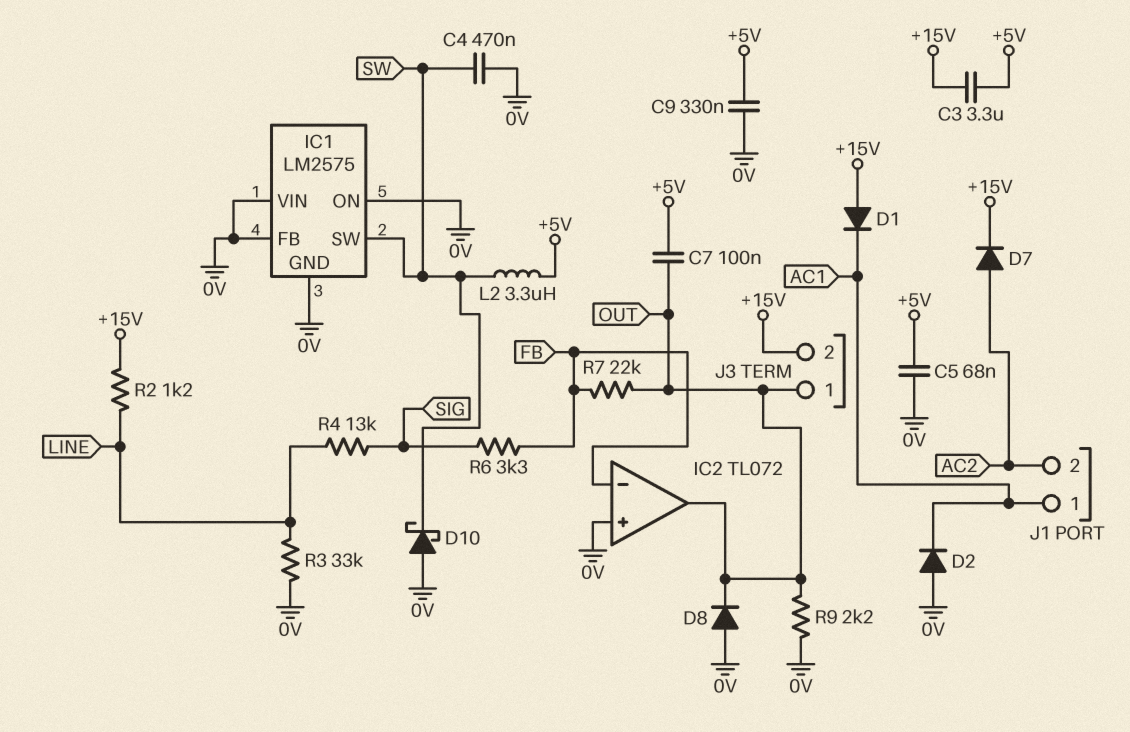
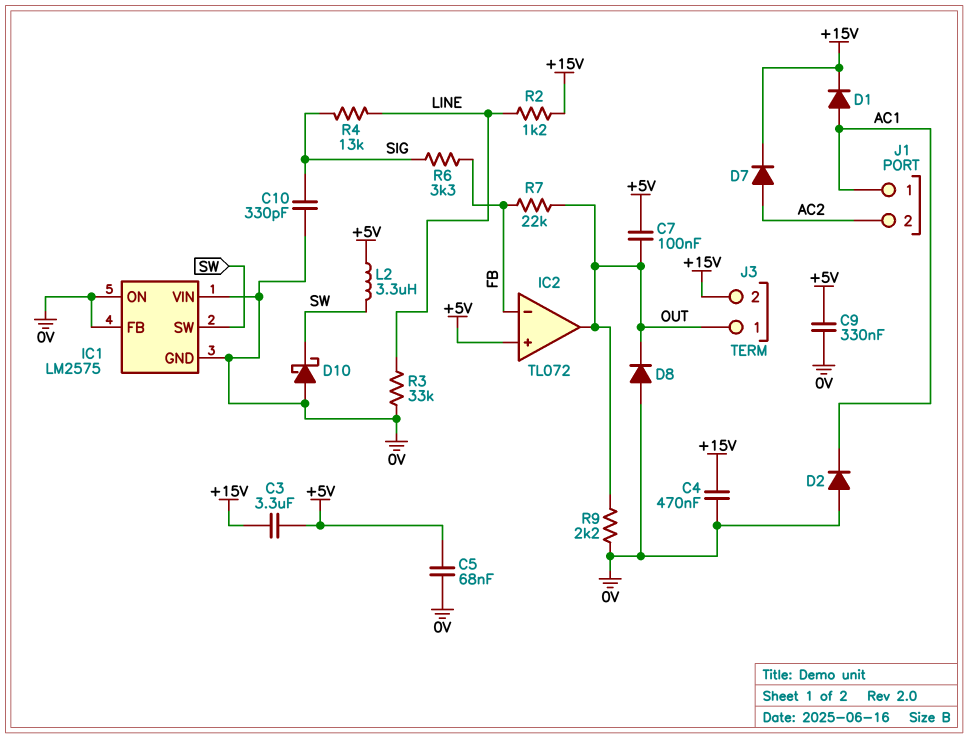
C4: 470nF (0V, SW) -> 470nF (+15V, 0V)
C10: none -> 330pF (0V, SIG)
D1: diode (A +15V, K AC1) -> diode (A AC1, K +15V)
IC2 pin in+: 0V -> +5V

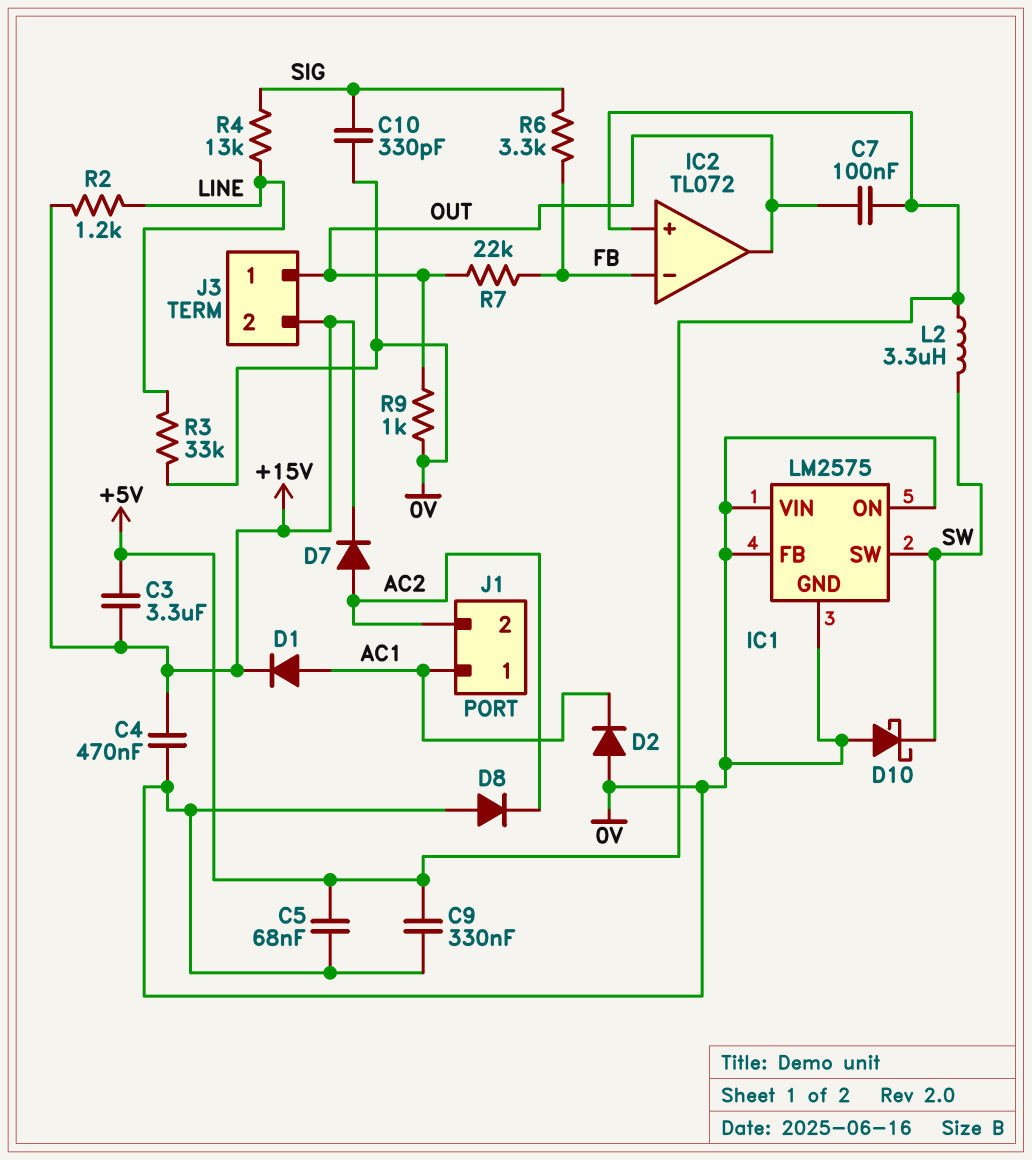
D8: diode (A 0V, K OUT) -> diode (A 0V, K AC2)
R9: 2.2k (0V, OUT) -> 1k (0V, OUT)

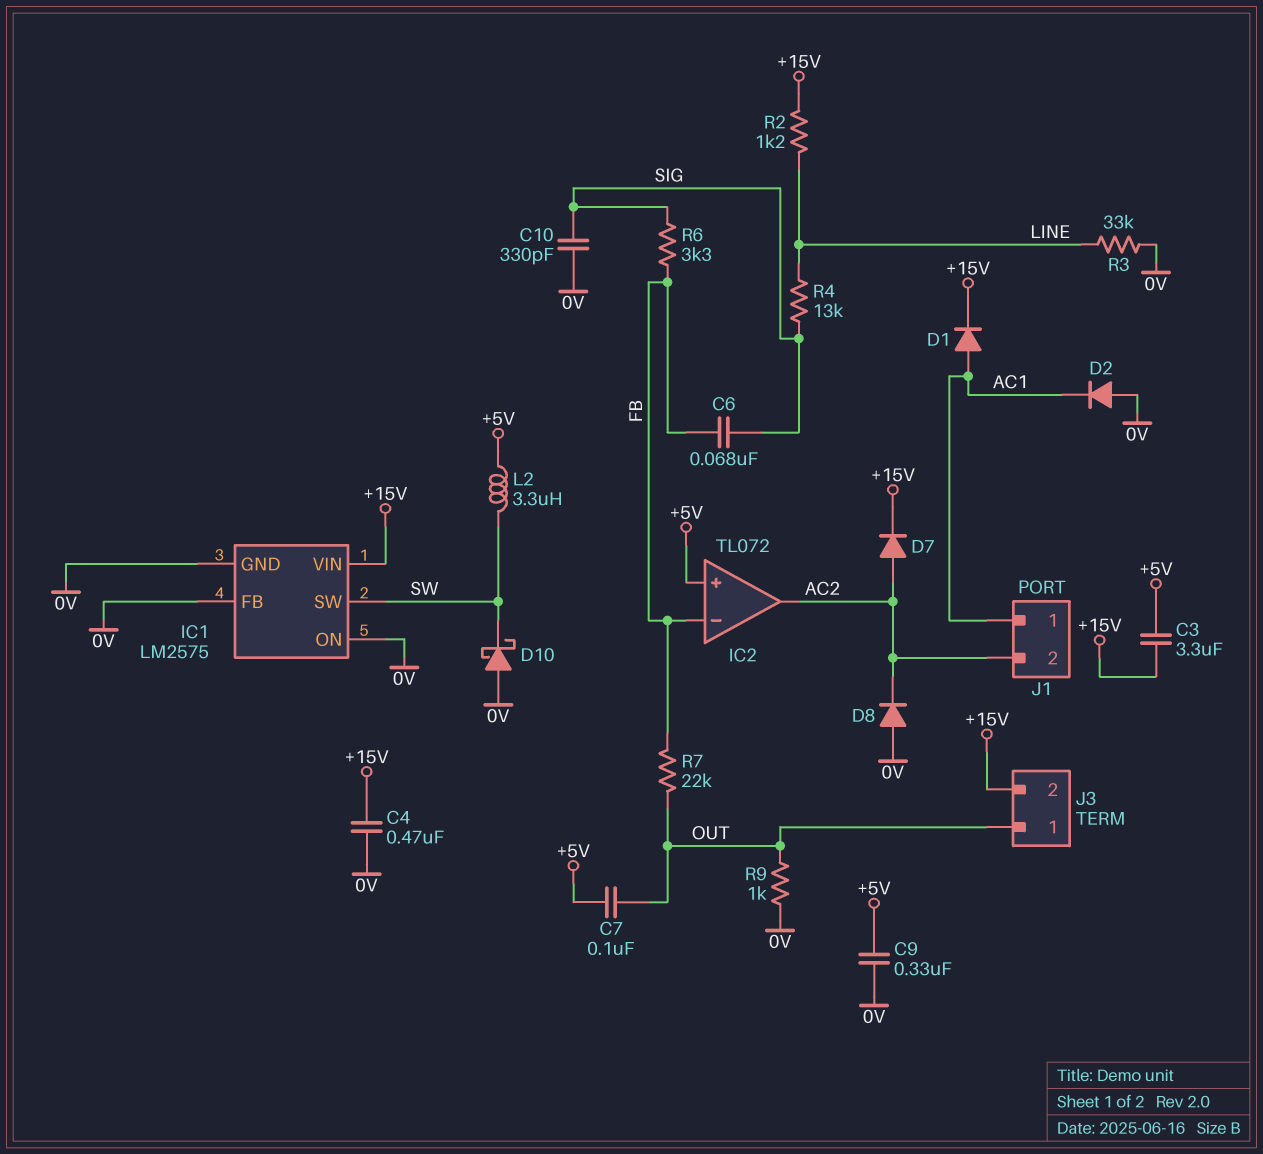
C5: 68nF (+5V, 0V) -> none
C6: none -> 68nF (FB, SIG)
IC1 pin VIN: 0V -> +15V
IC2 pin out: OUT -> AC2

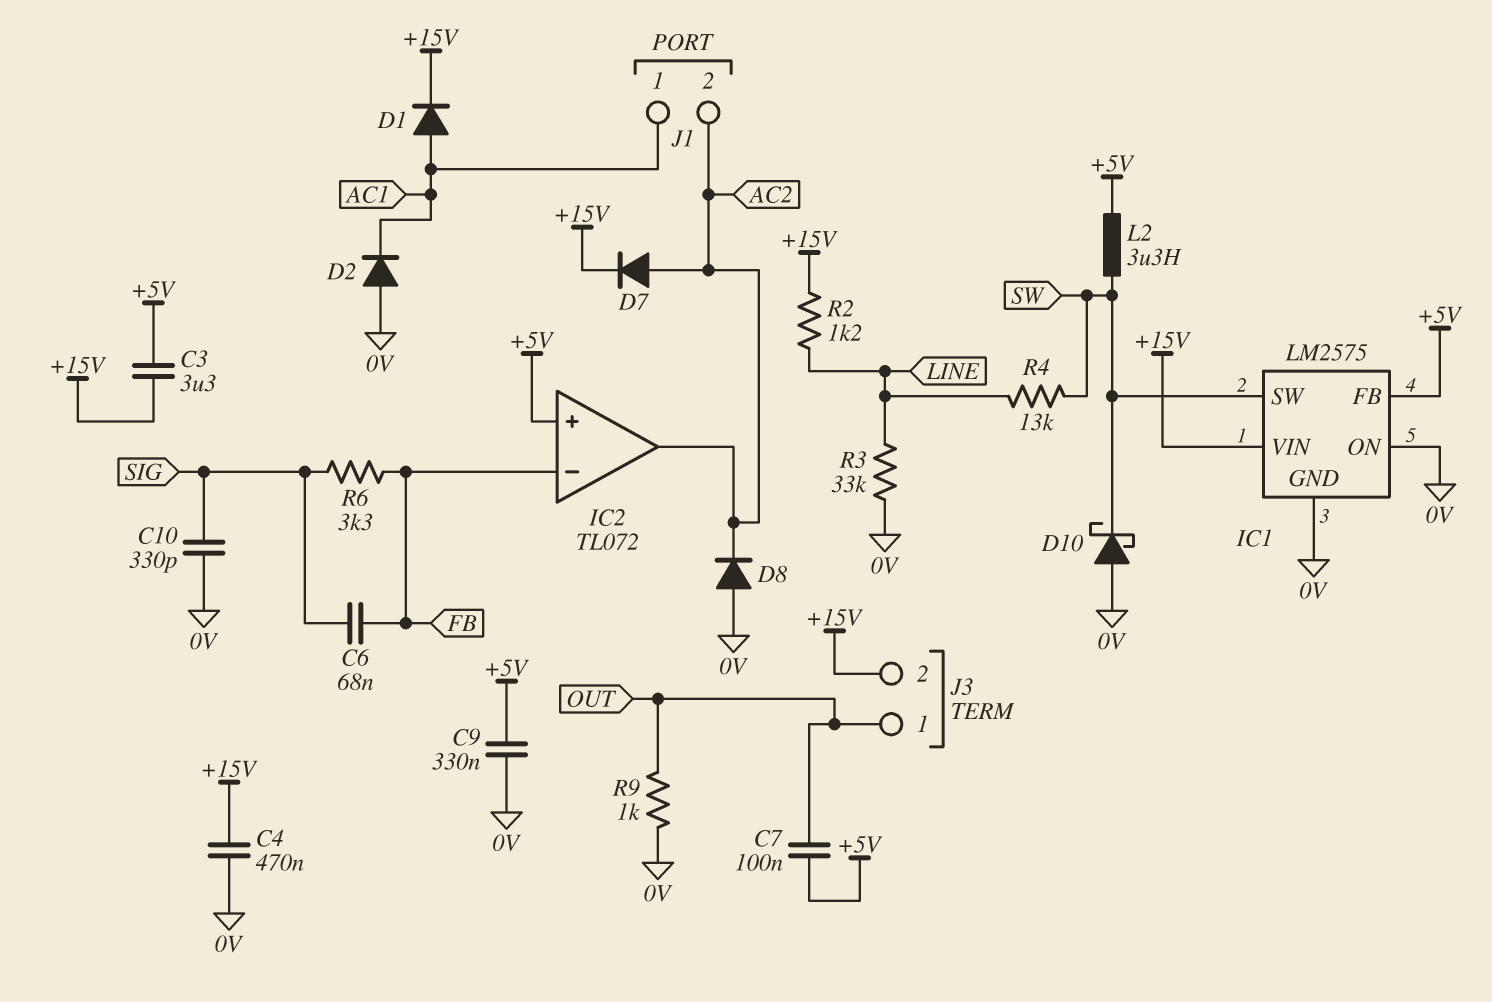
IC1 pin FB: 0V -> +5V
R4: 13k (LINE, SIG) -> 13k (LINE, SW)
R7: 22k (FB, OUT) -> none

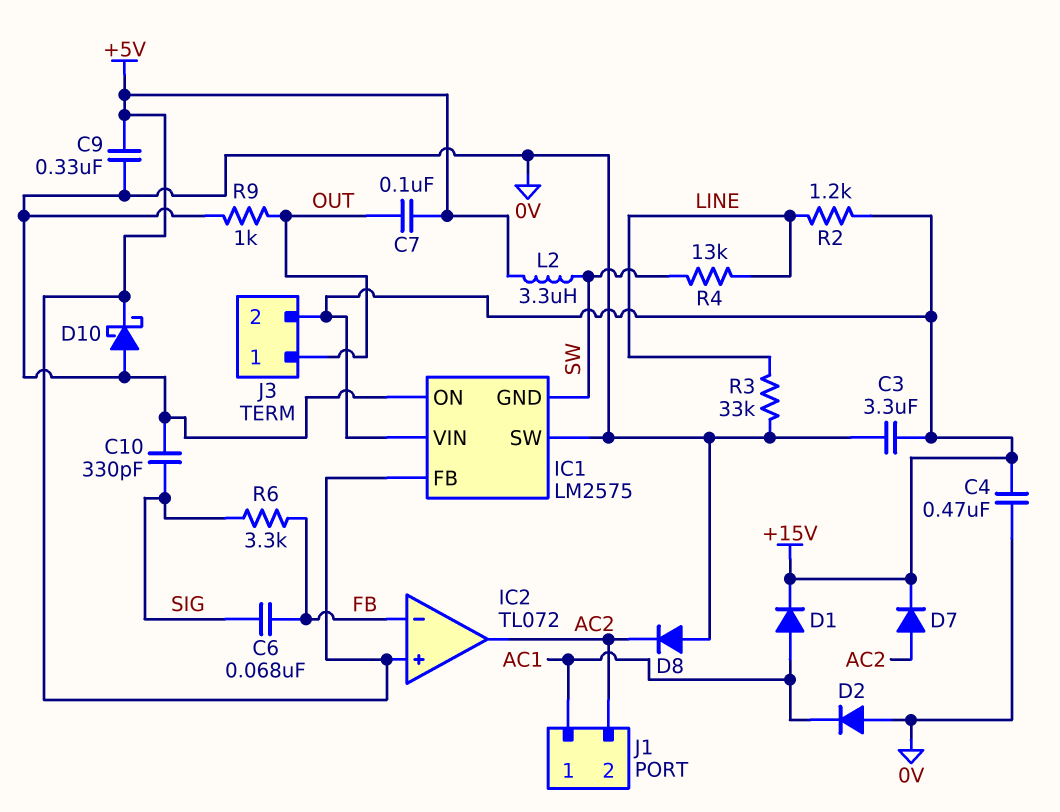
C3: 3.3uF (+5V, +15V) -> 3.3uF (+15V, 0V)
D10: schottky (A 0V, K SW) -> schottky (A 0V, K +5V)
IC1 pin GND: 0V -> SW
IC1 pin SW: SW -> 0V

